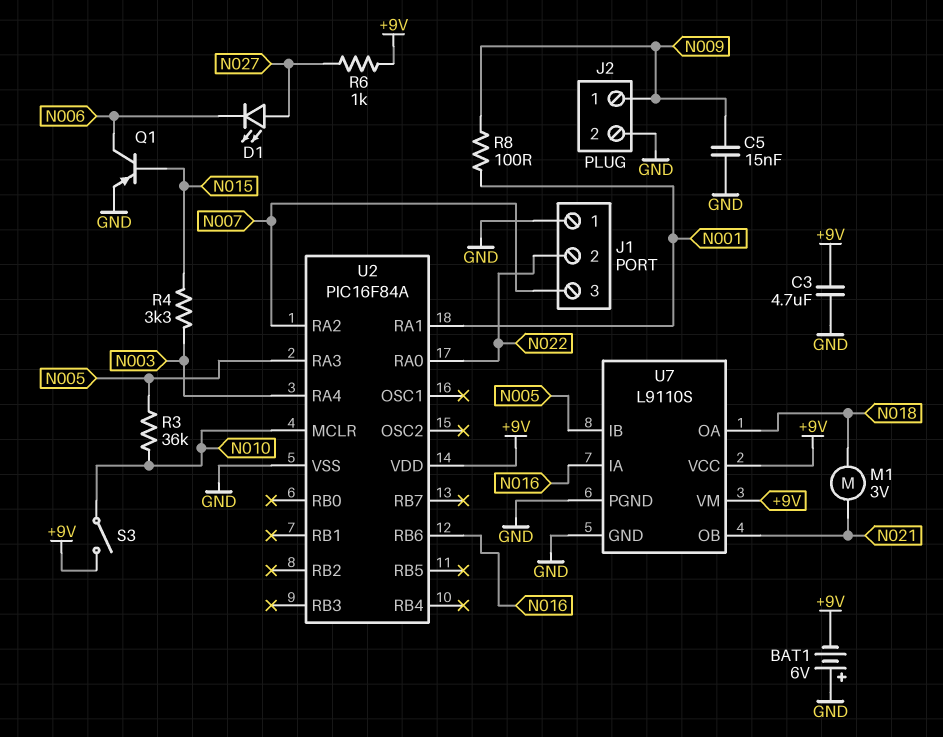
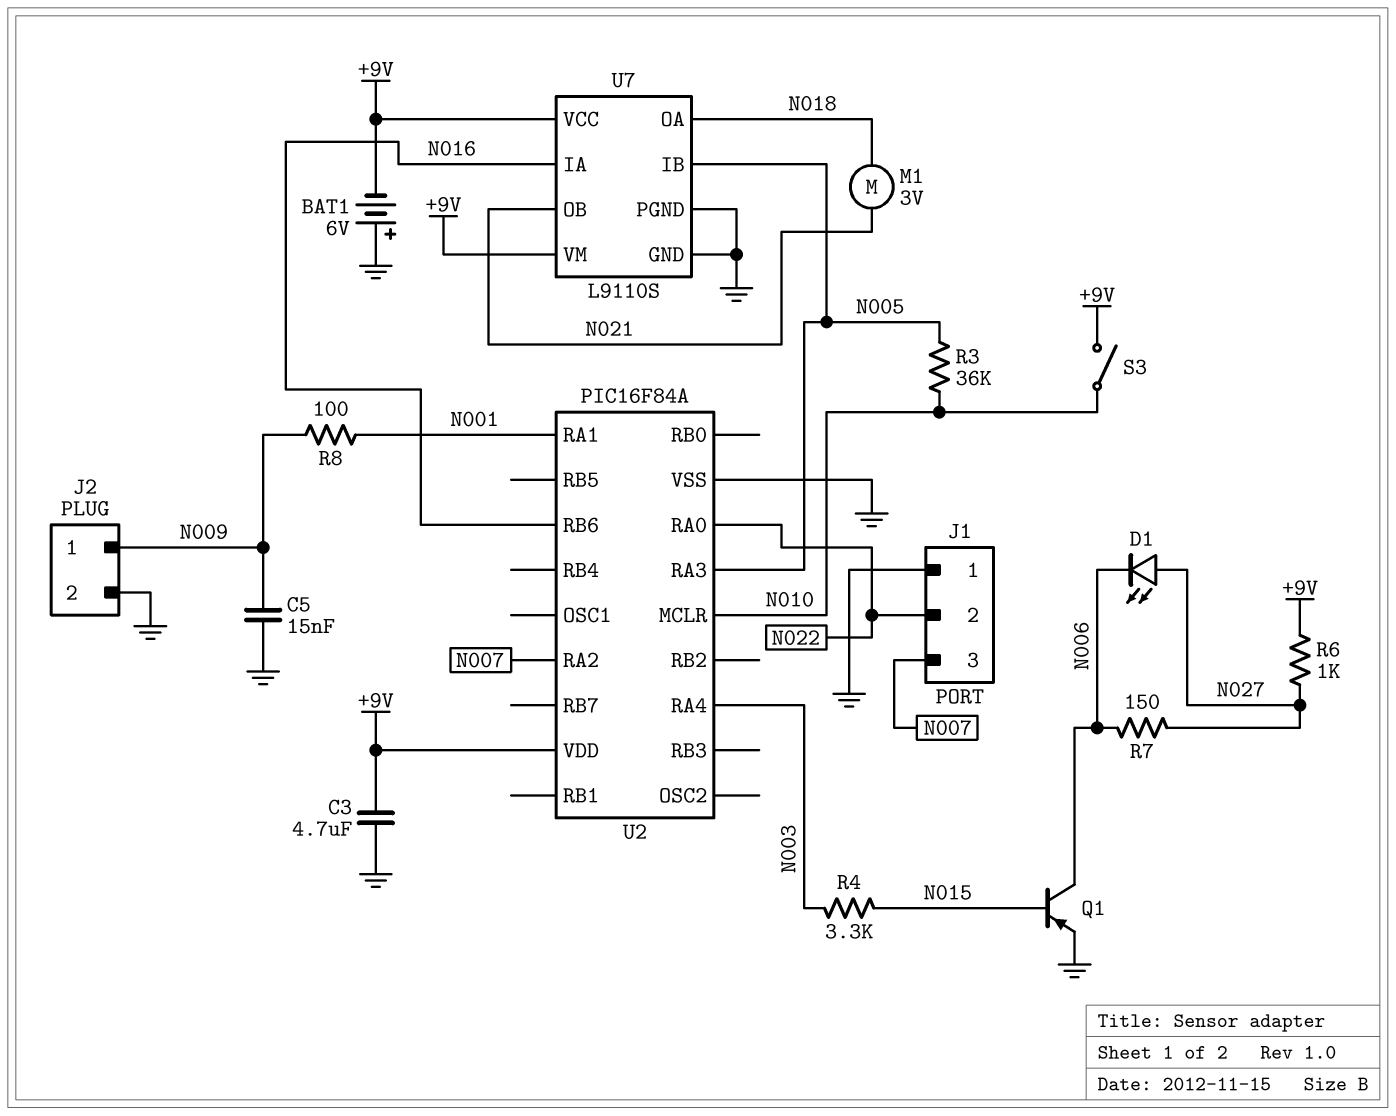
R7: none -> 150 (N006, N027)

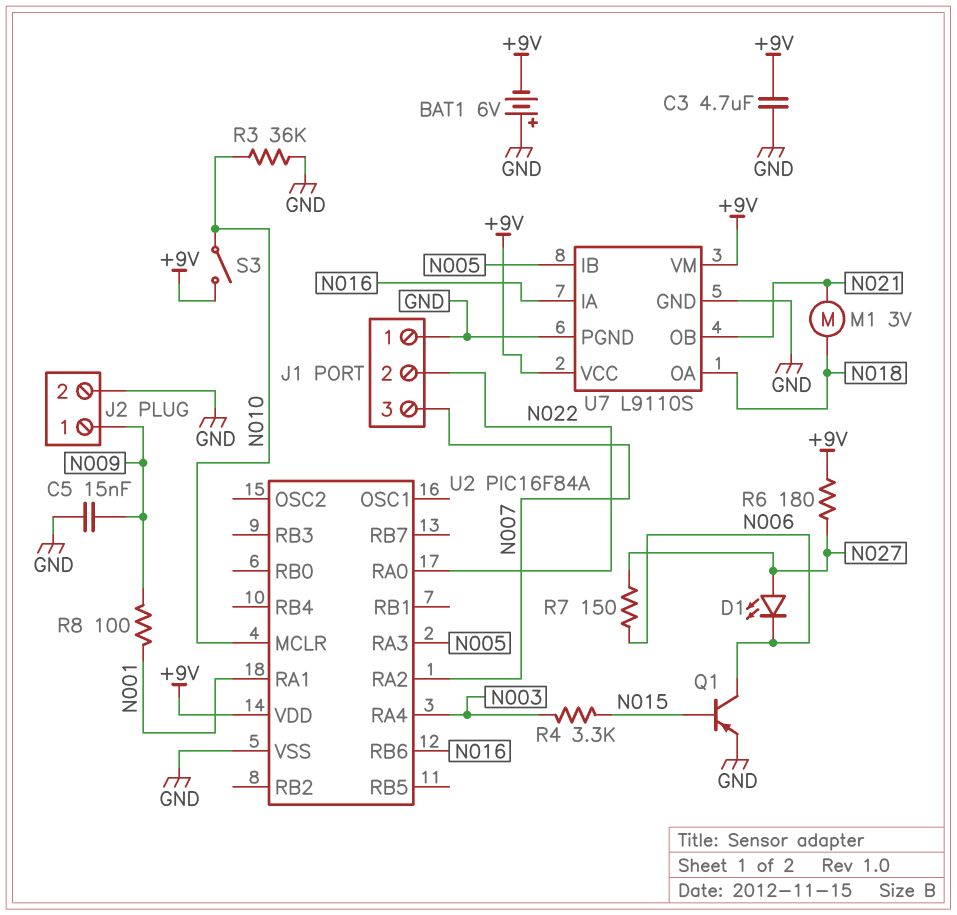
R3: 36k (N005, N010) -> 36k (GND, N010)
R6: 1k (+9V, N027) -> 180 (+9V, N027)

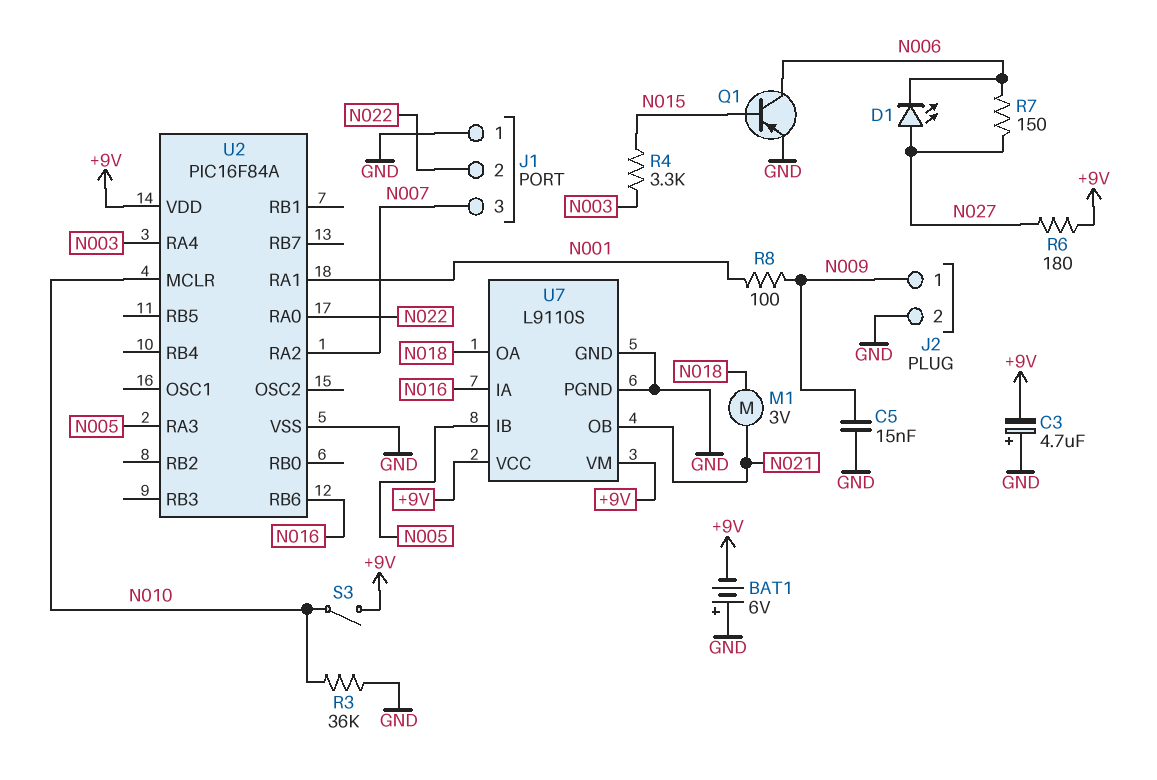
C3: 4.7uF (+9V, GND) -> 4.7uF (plus GND, minus +9V)

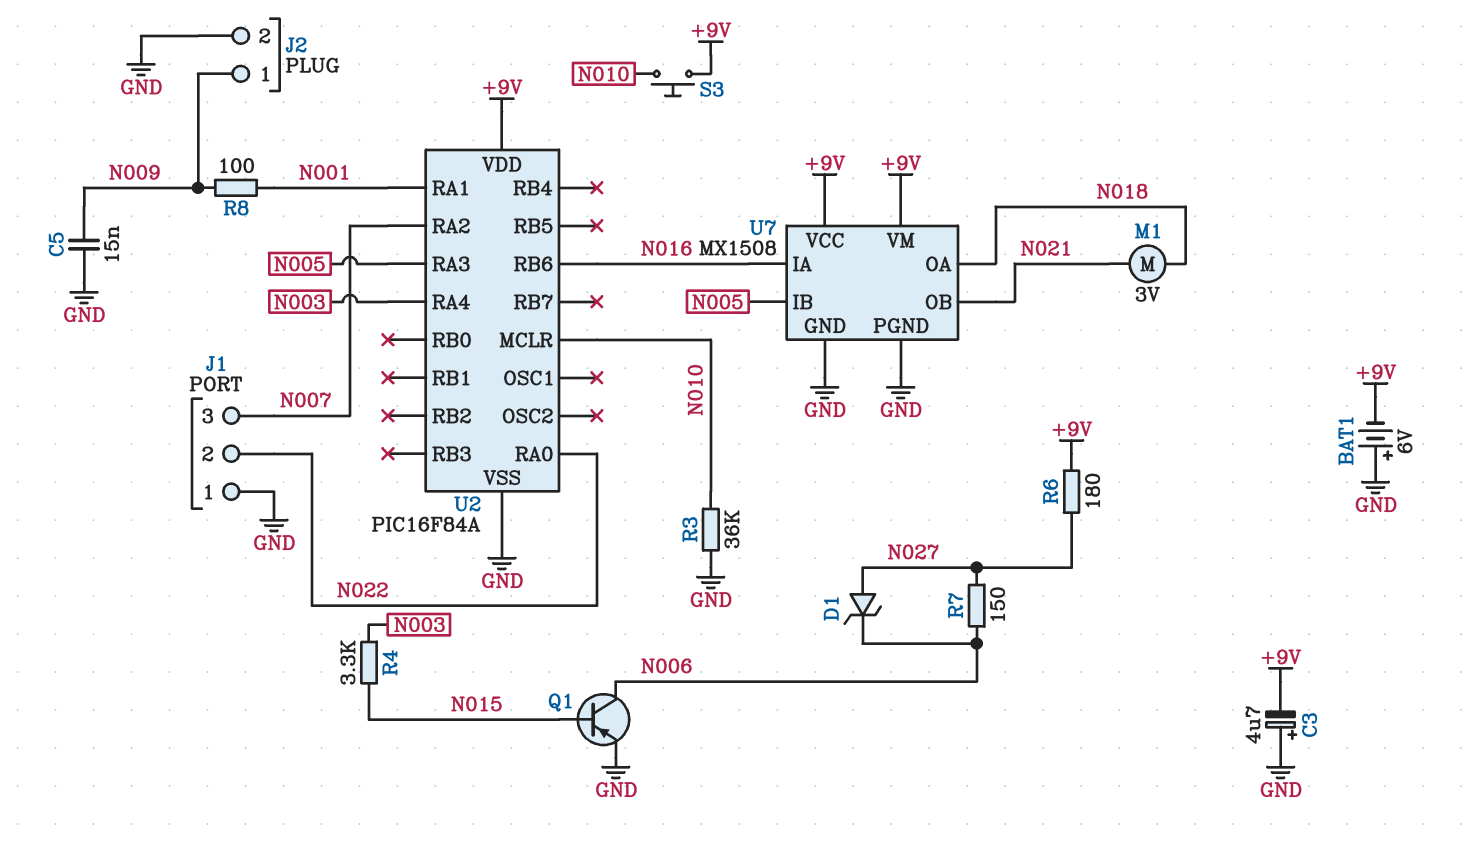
D1: LED (A N027, K N006) -> zener (A N027, K N006)
S3: switch (+9V, N010) -> button (+9V, N010)
U7: L9110S -> MX1508

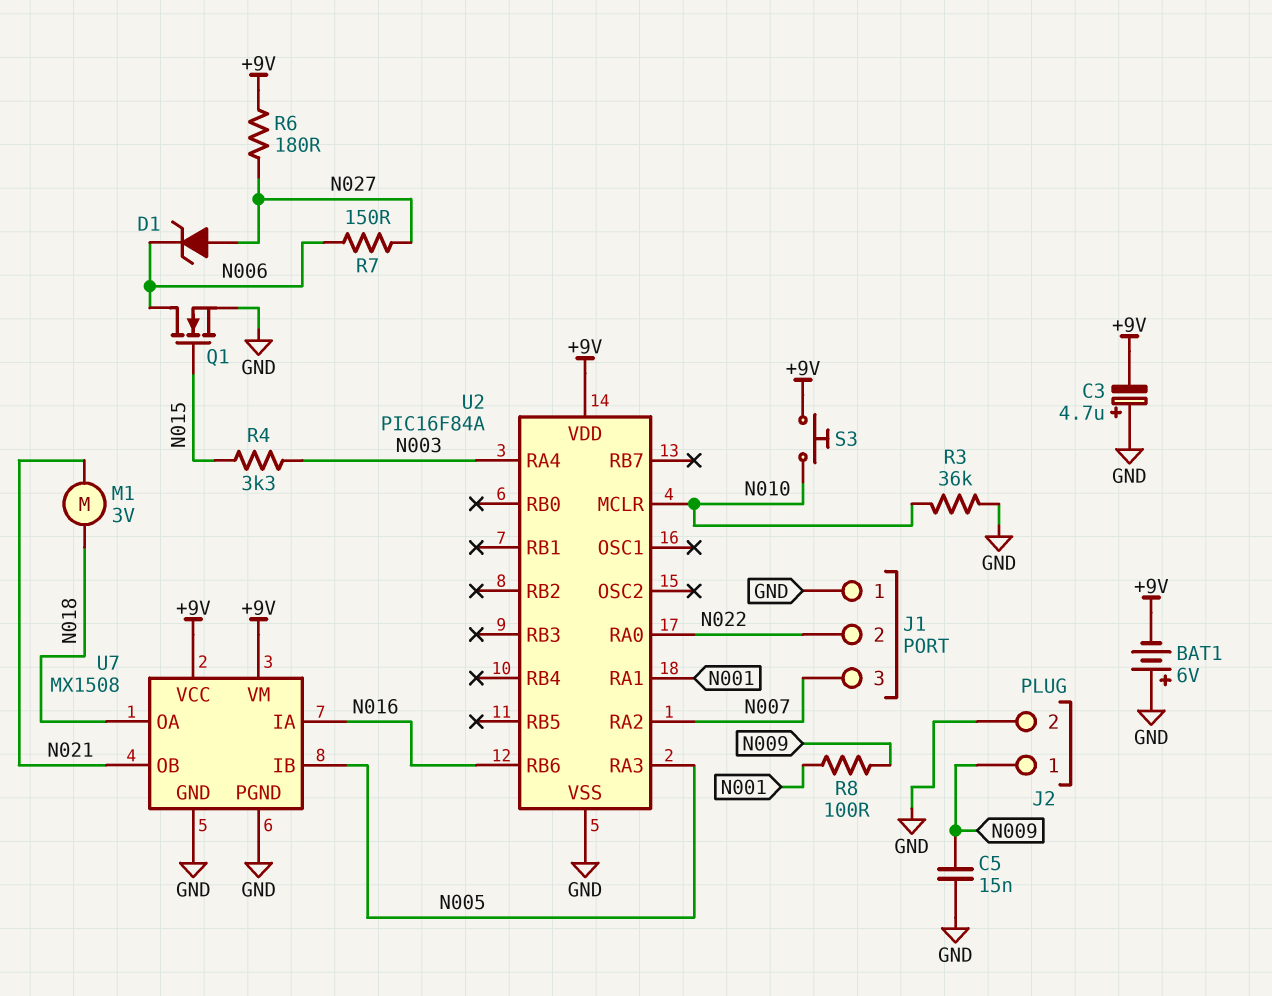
Q1: PNP (B N015, C N006, E GND) -> NMOS (G N015, D N006, S GND)

